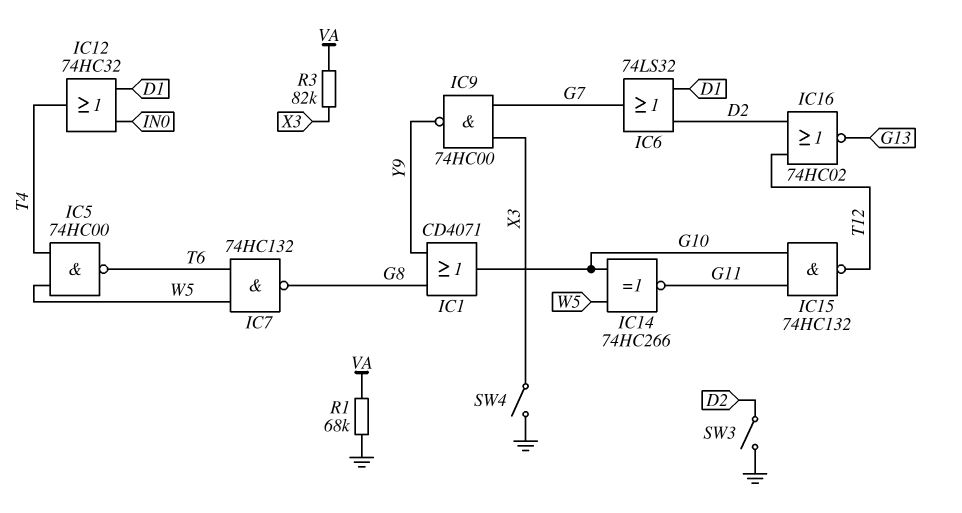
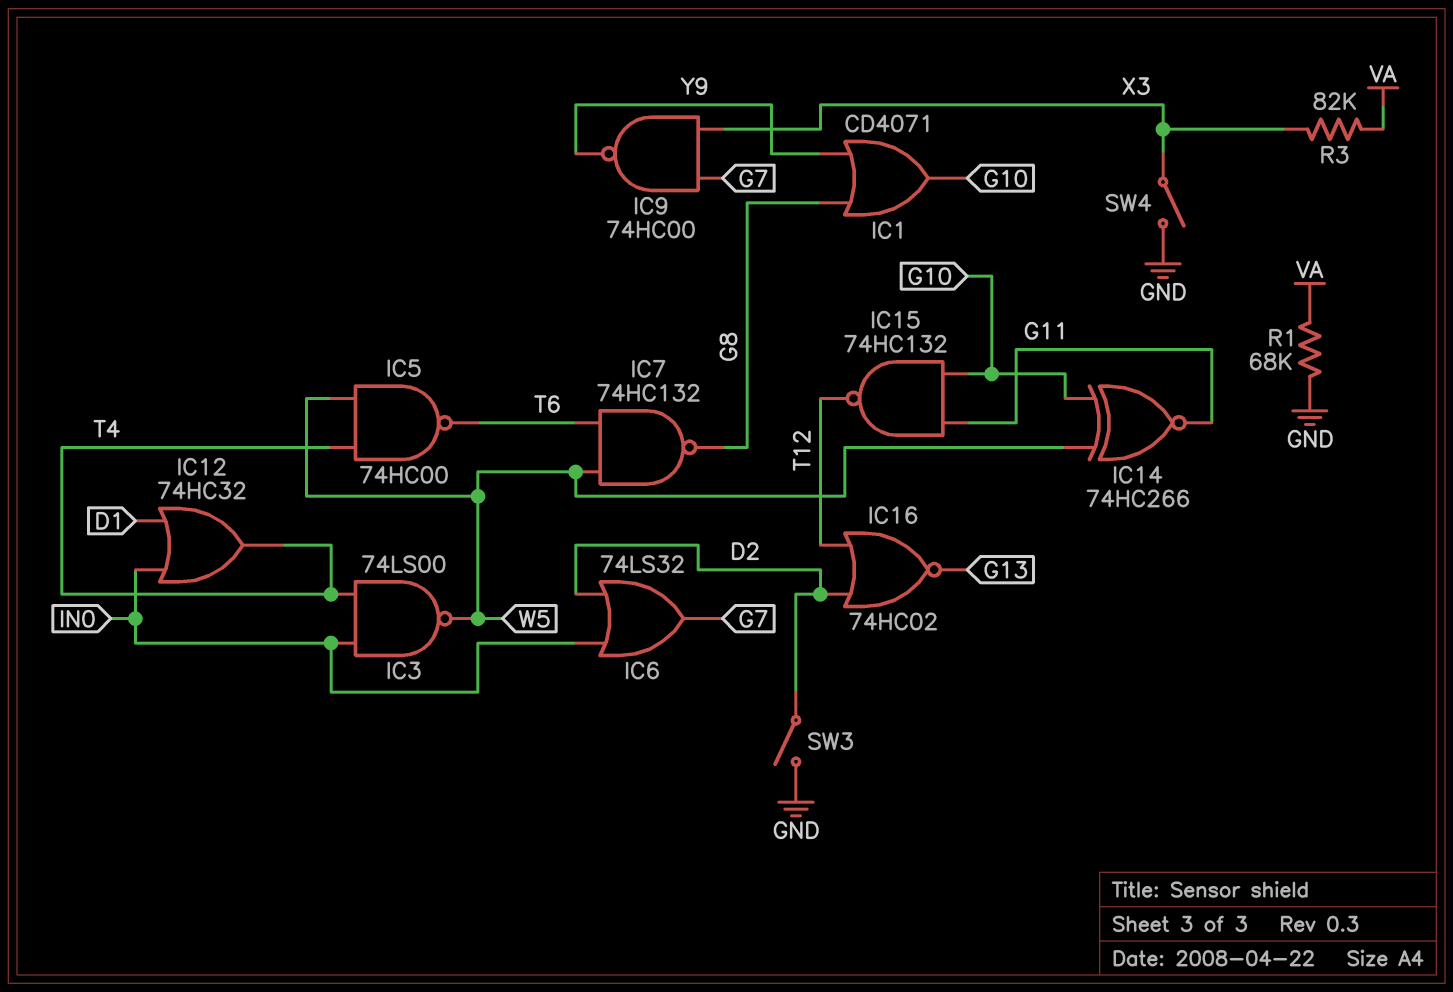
IC3: none -> NAND 74LS00 (in IN0, in T4, out W5)
IC6: OR 74LS32 (in D1, in D2, out G7) -> OR 74LS32 (in D2, in IN0, out G7)

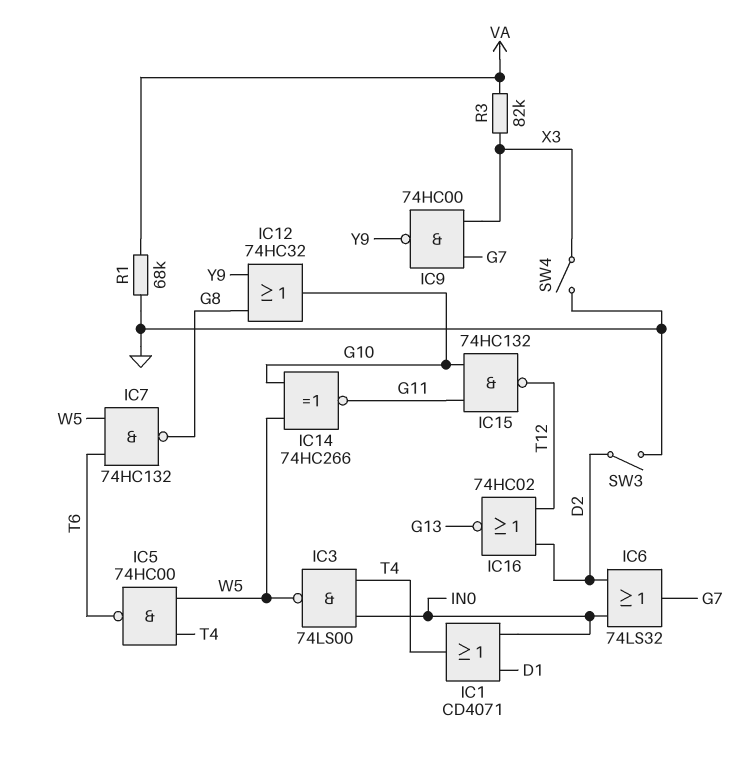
IC1: OR CD4071 (in G8, in Y9, out G10) -> OR CD4071 (in D1, in IN0, out T4)
IC12: OR 74HC32 (in D1, in IN0, out T4) -> OR 74HC32 (in G8, in Y9, out G10)

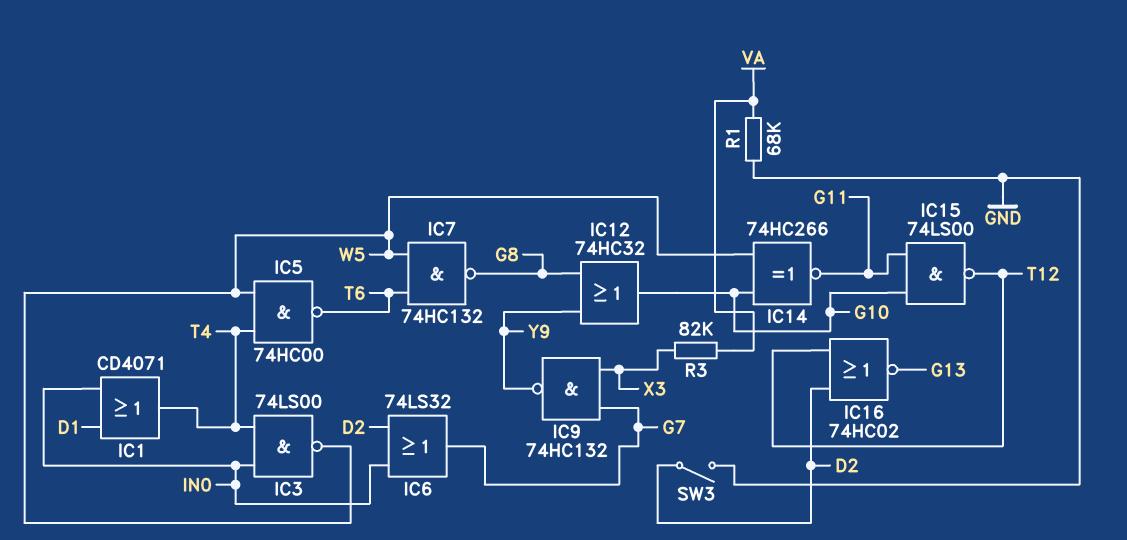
IC9: NAND 74HC00 (in G7, in X3, out Y9) -> NAND 74HC132 (in G7, in X3, out Y9)
IC15: NAND 74HC132 (in G10, in G11, out T12) -> NAND 74LS00 (in G10, in G11, out T12)
SW4: switch (GND, X3) -> none

